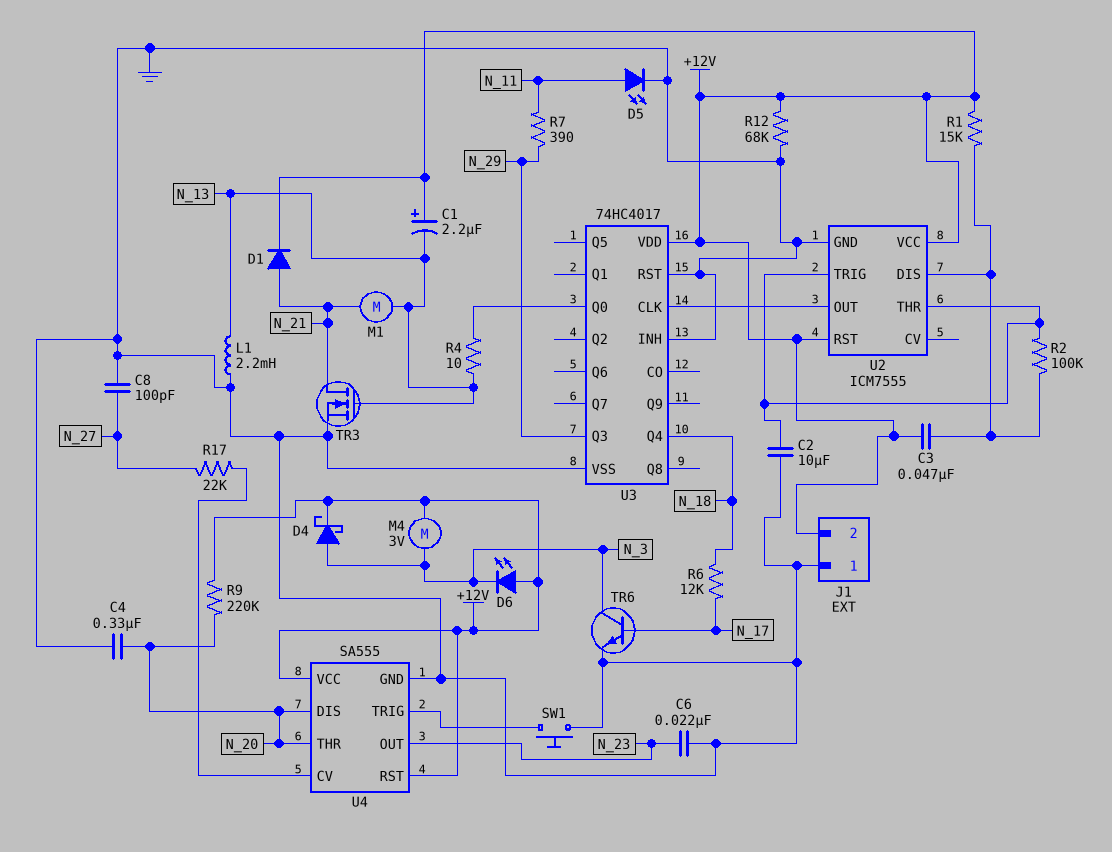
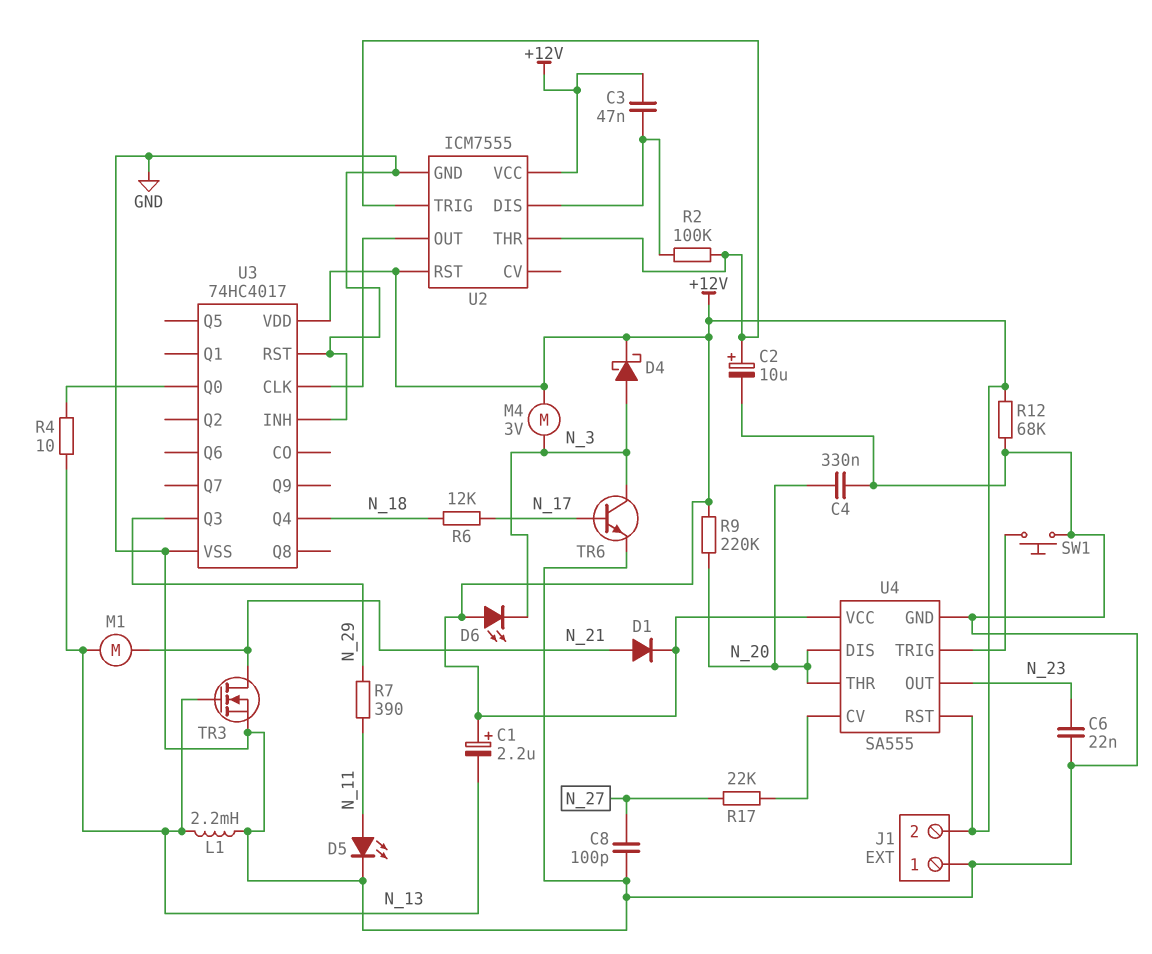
C2: 10uF (GND, U2/THR) -> 10uF (plus U2/THR, minus GND)
R1: 15k (+12V, U2/DIS) -> none

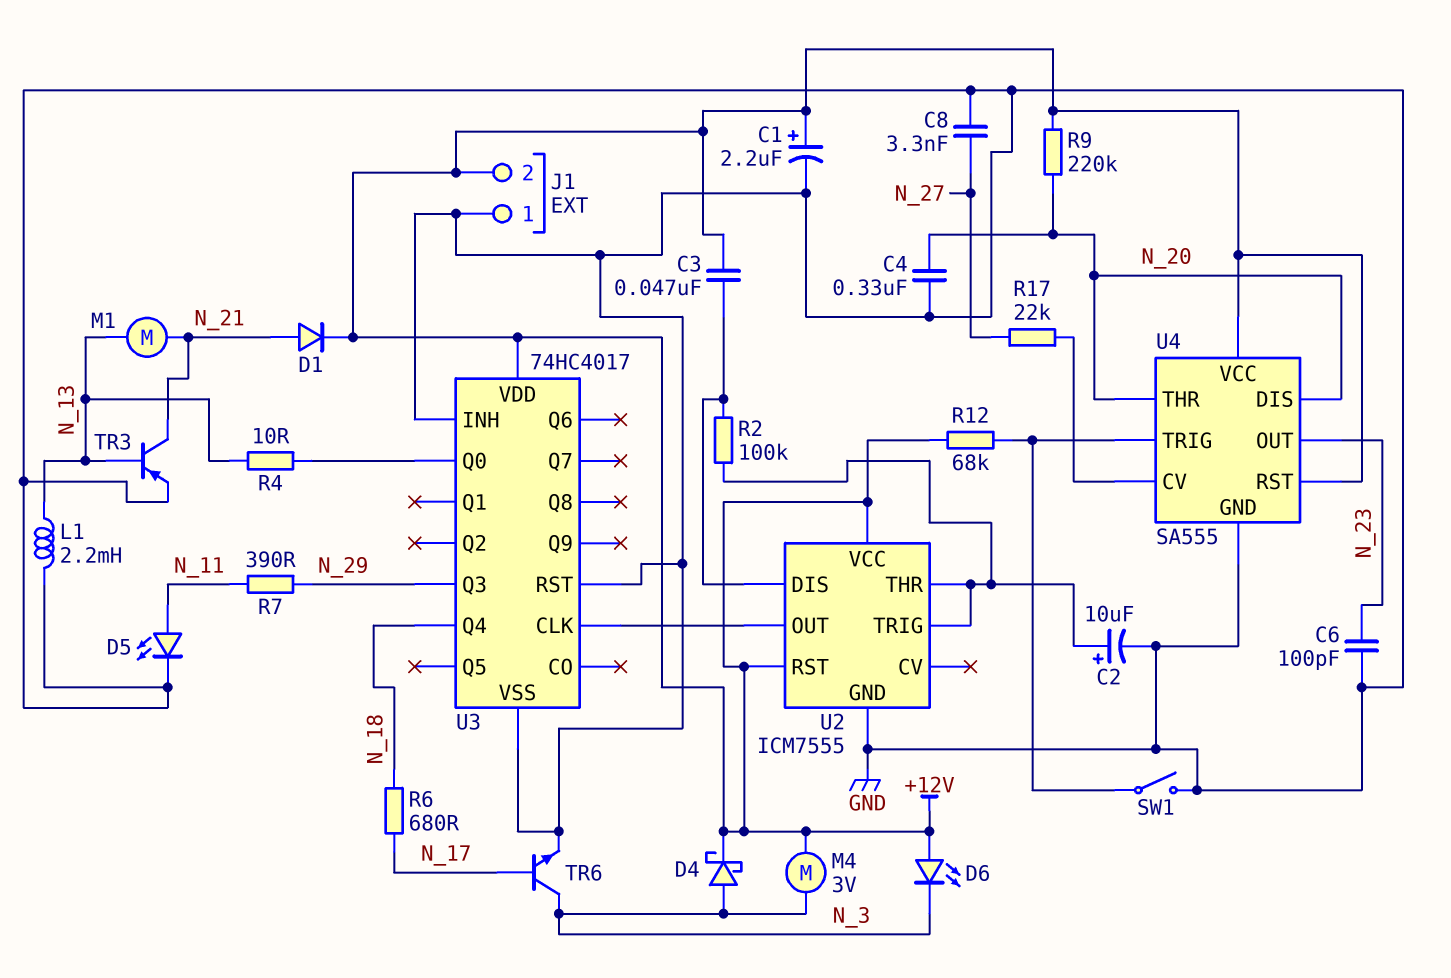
C1: 2.2uF (plus +12V, minus N_13) -> 2.2uF (plus +12V, minus GND)
C6: 22nF (GND, N_23) -> 100pF (GND, N_23)
C8: 100pF (GND, N_27) -> 3.3nF (GND, N_27)
R6: 12k (N_17, N_18) -> 680 (N_17, N_18)
R12: 68k (+12V, GND) -> 68k (+12V, U4/TRIG)
SW1: button (GND, U4/TRIG) -> switch (GND, U4/TRIG)
TR3: NMOS (G N_13, D N_21, S GND) -> PNP (B N_13, C N_21, E GND)

